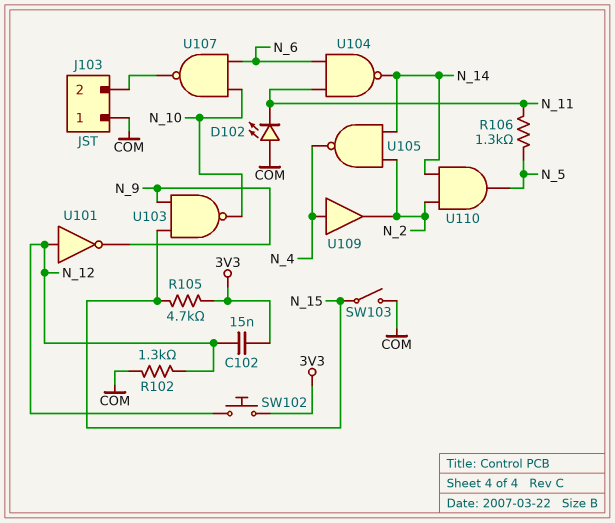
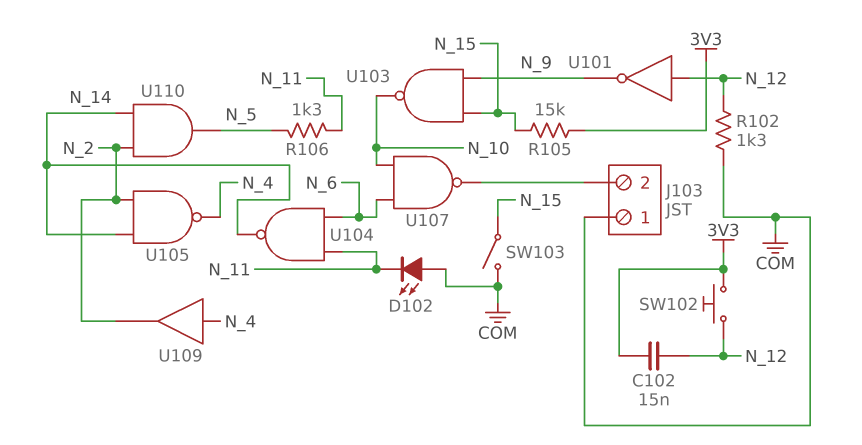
R105: 4.7k (3V3, N_15) -> 15k (3V3, N_15)

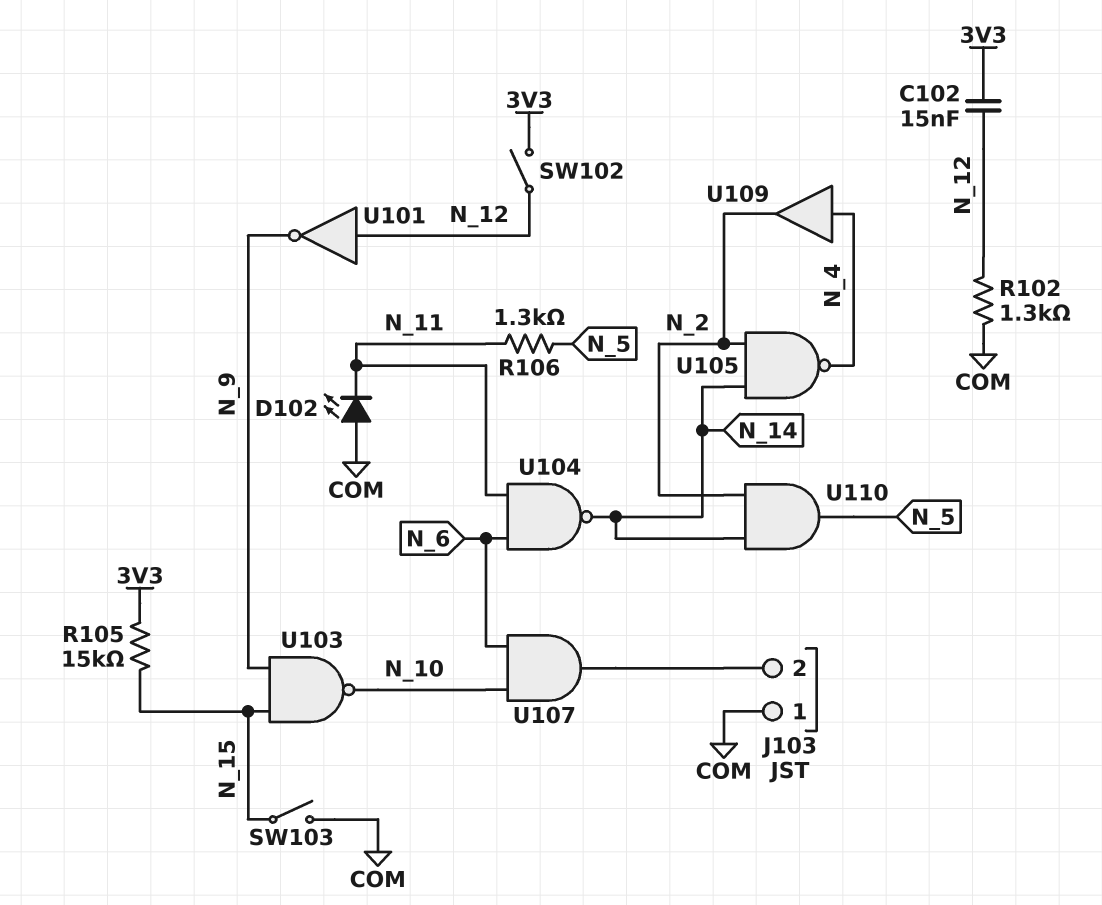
SW102: button (3V3, N_12) -> switch (3V3, N_12)
U107: NAND (in N_6, in N_10, out J103/2) -> AND (in N_6, in N_10, out J103/2)

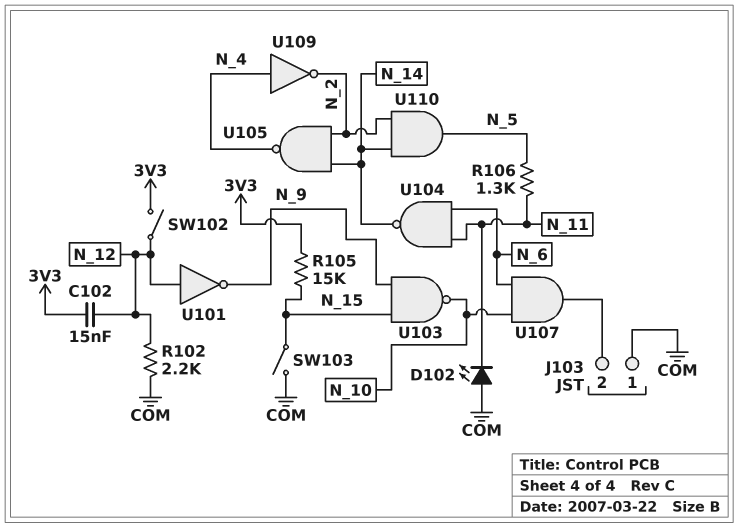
R102: 1.3k (COM, N_12) -> 2.2k (COM, N_12)
U109: buffer (in N_4, out N_2) -> NOT (in N_4, out N_2)

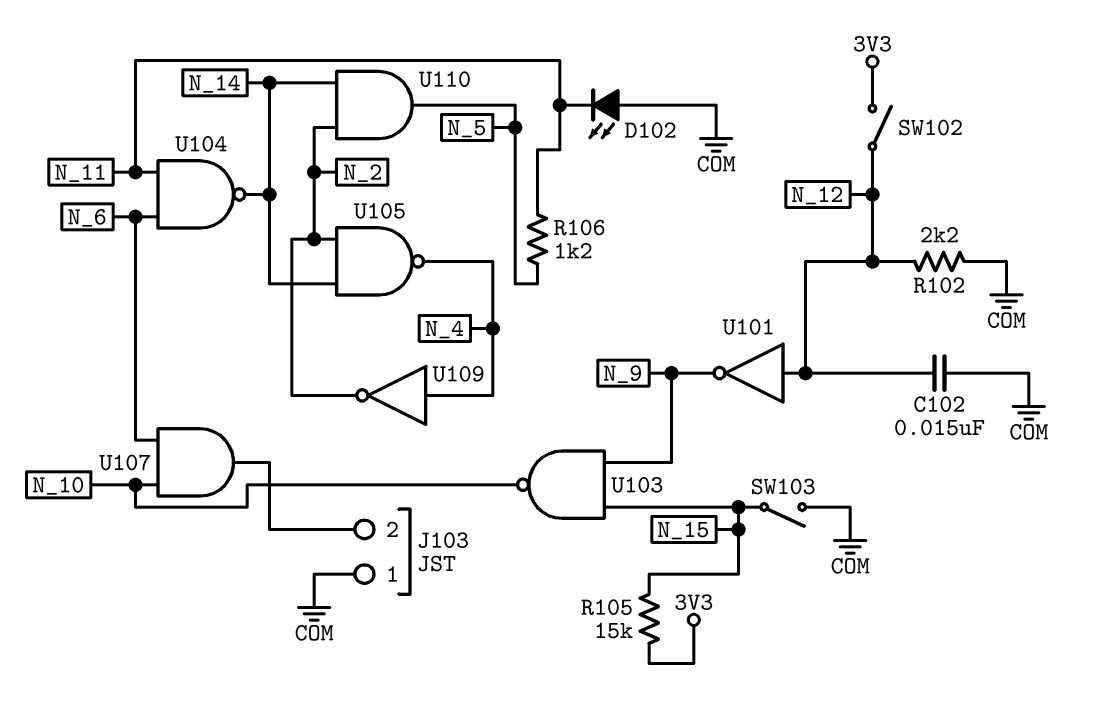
C102: 15nF (3V3, N_12) -> 15nF (COM, N_12)
R106: 1.3k (N_5, N_11) -> 1.2k (N_5, N_11)

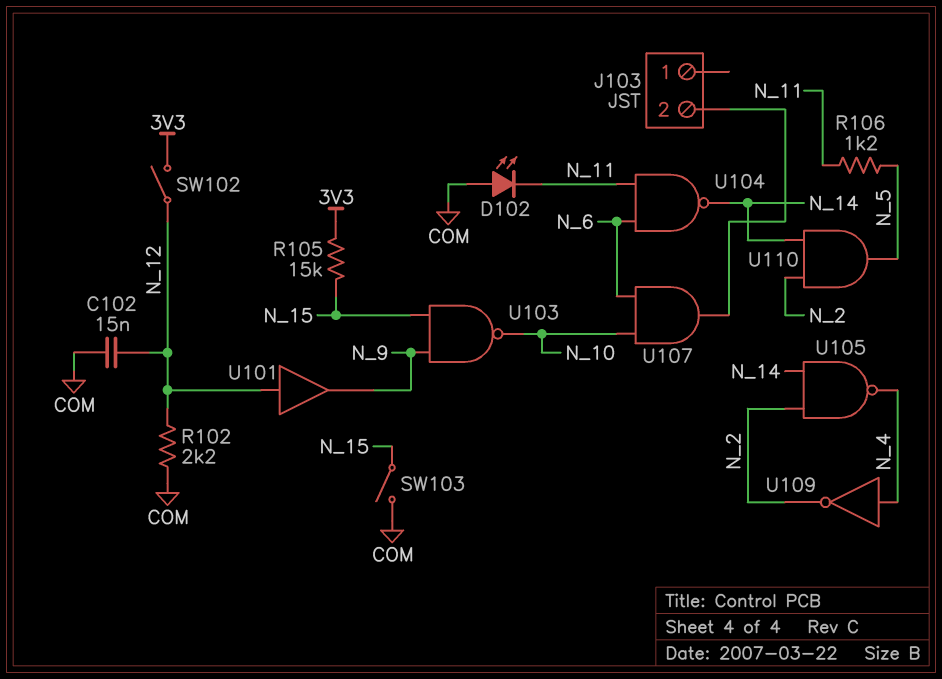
J103 pin 1: COM -> none
U101: NOT (in N_12, out N_9) -> buffer (in N_12, out N_9)

